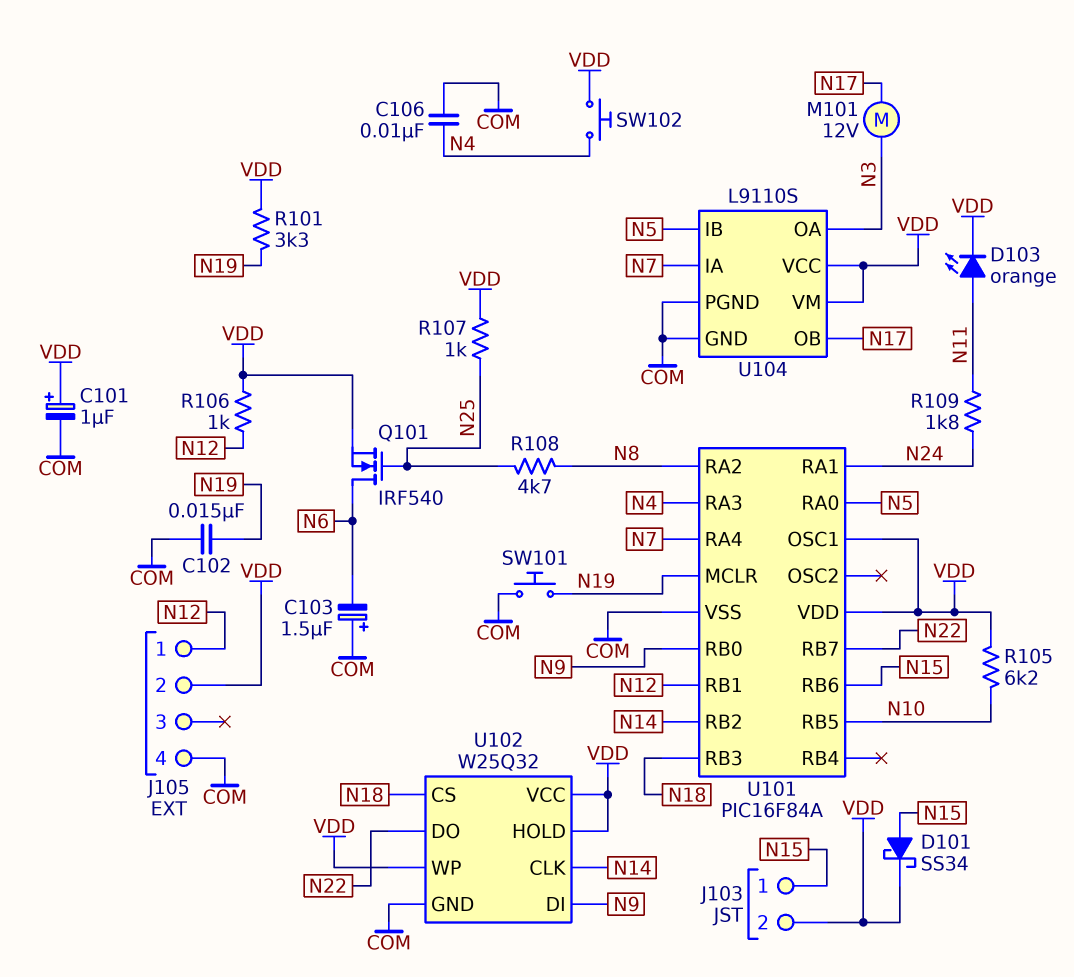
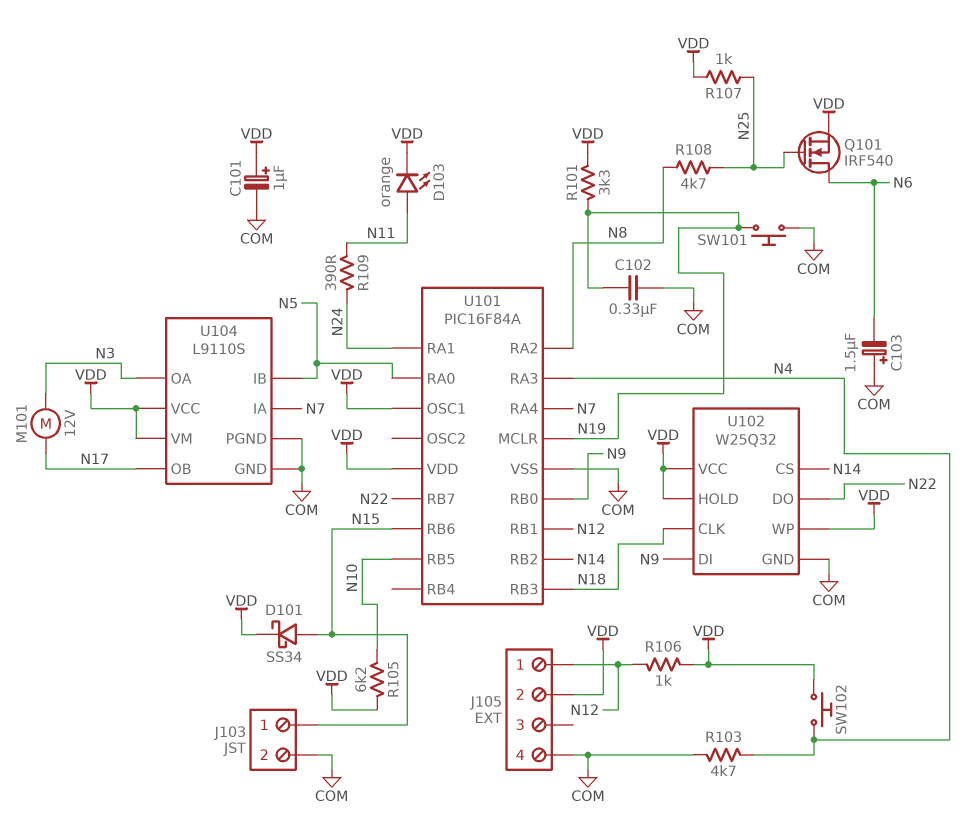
C102: 15nF (COM, N19) -> 330nF (COM, N19)
C106: 10nF (COM, N4) -> none
J103 pin 2: VDD -> COM
R103: none -> 4.7k (COM, N4)
R109: 1.8k (N11, N24) -> 390 (N11, N24)
U102 pin CLK: N14 -> N18
U102 pin CS: N18 -> N14

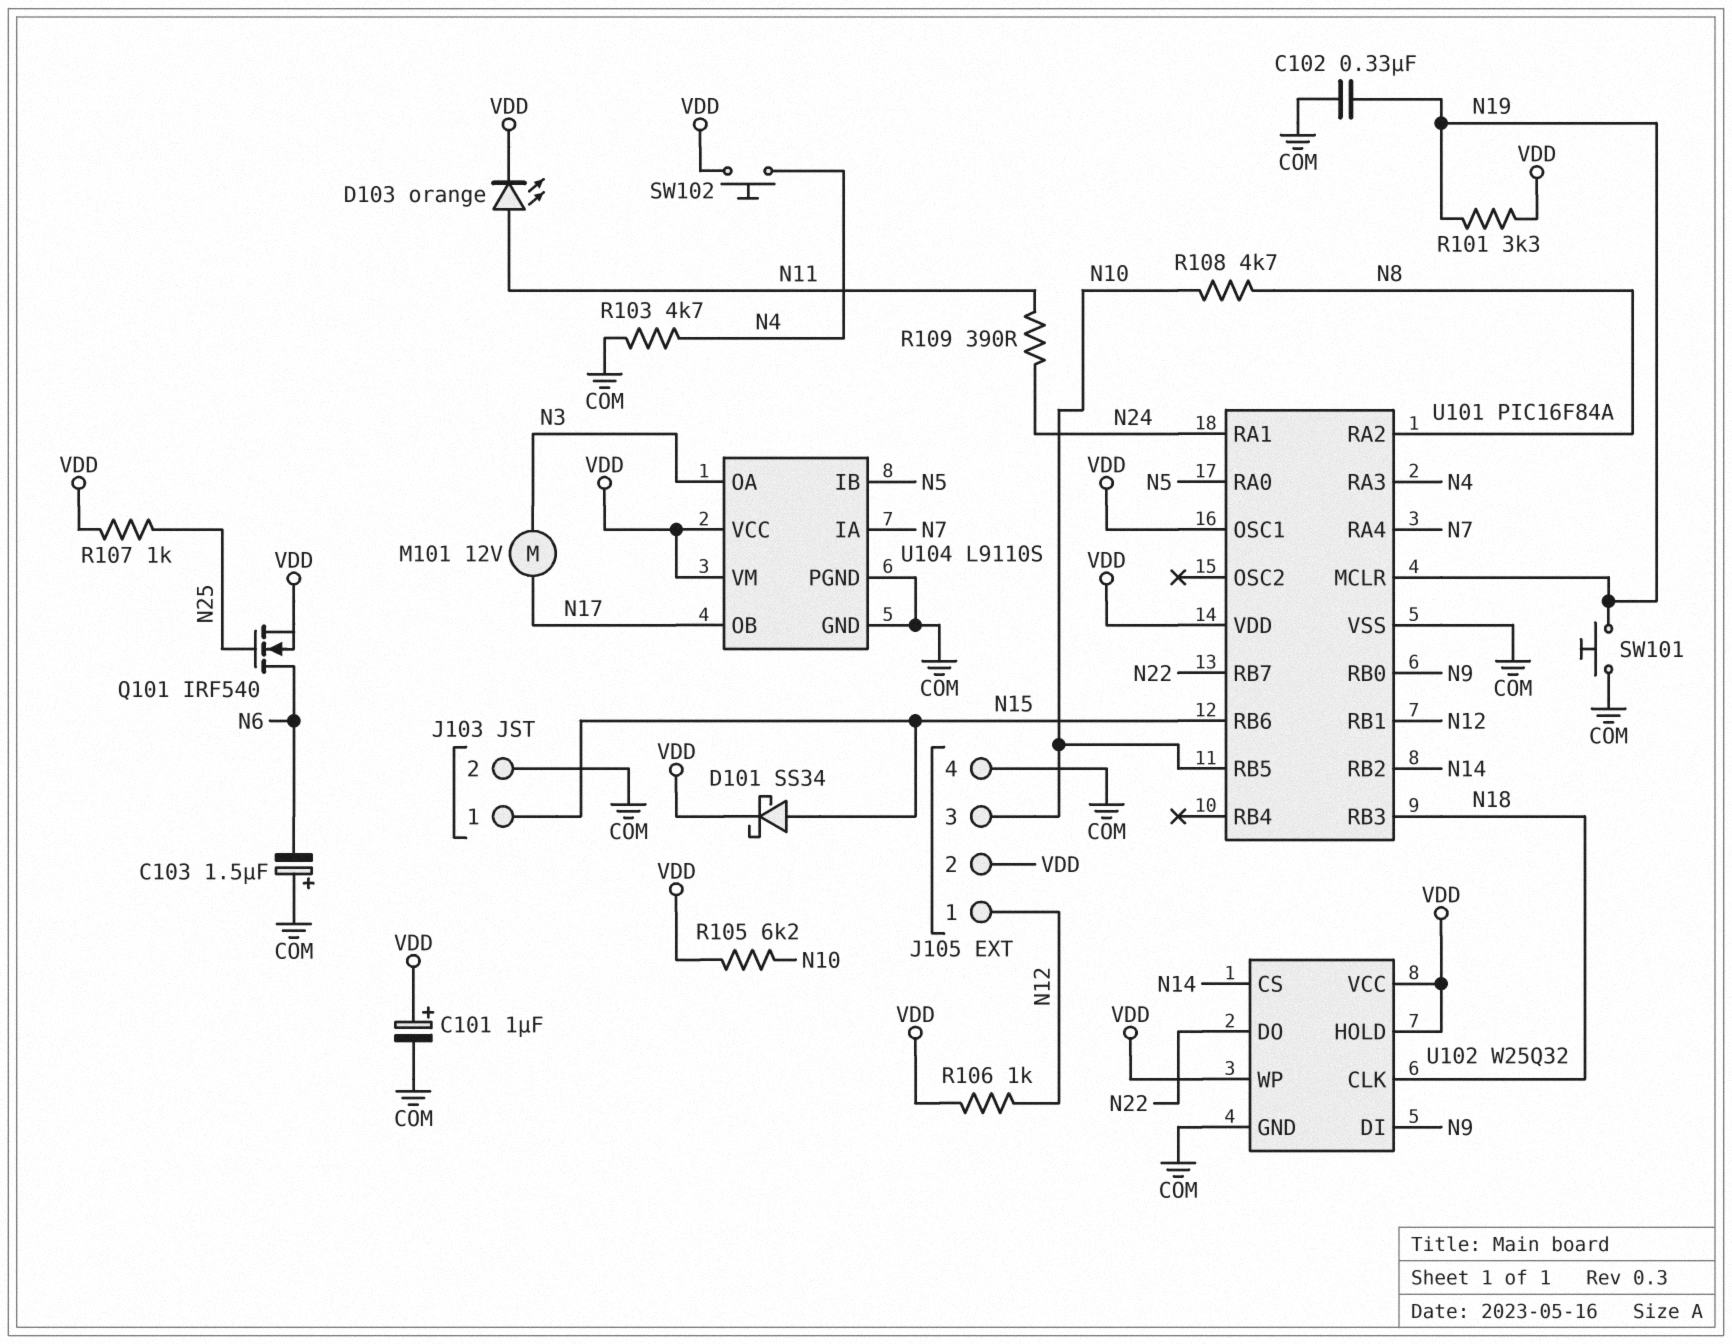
J105 pin 3: none -> N10
R108: 4.7k (N8, N25) -> 4.7k (N8, N10)

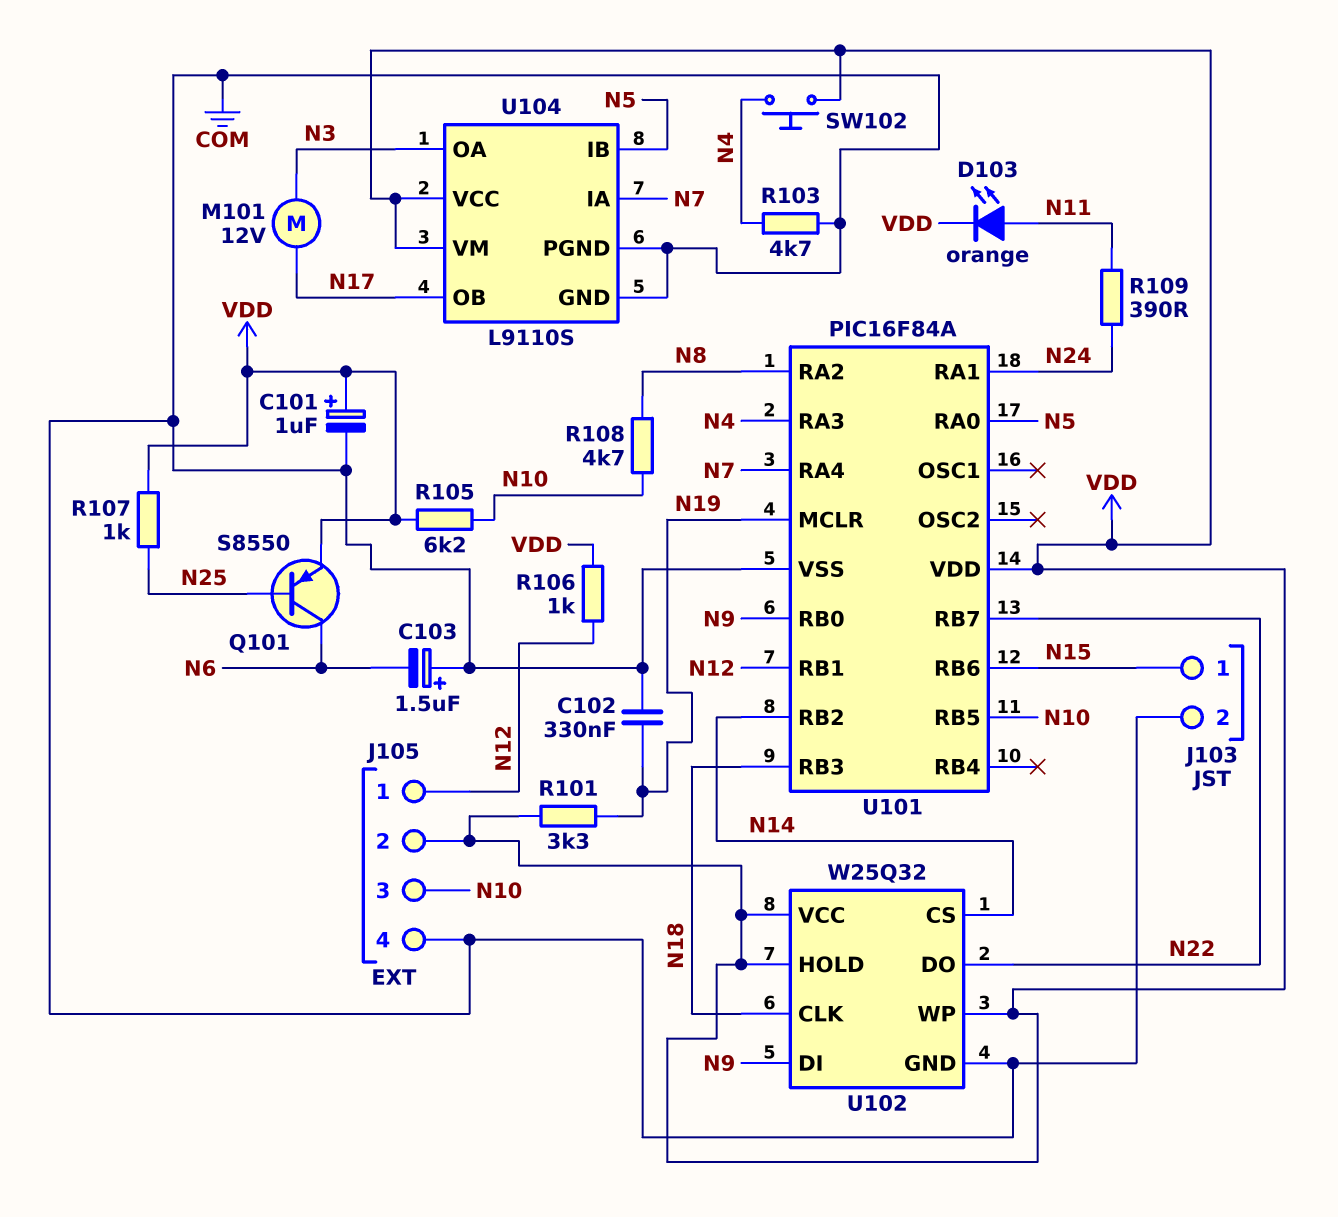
D101: schottky SS34 (A N15, K VDD) -> none
Q101: NMOS IRF540 (G N25, D N6, S VDD) -> PNP S8550 (B N25, C N6, E VDD)
SW101: button (COM, N19) -> none
U101 pin OSC1: VDD -> none

